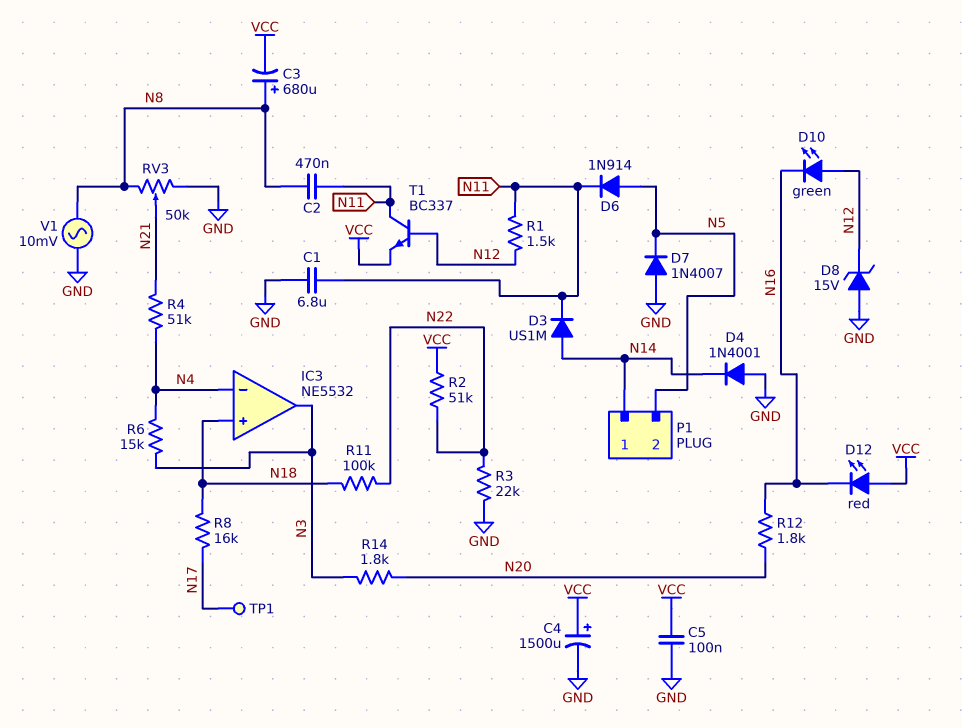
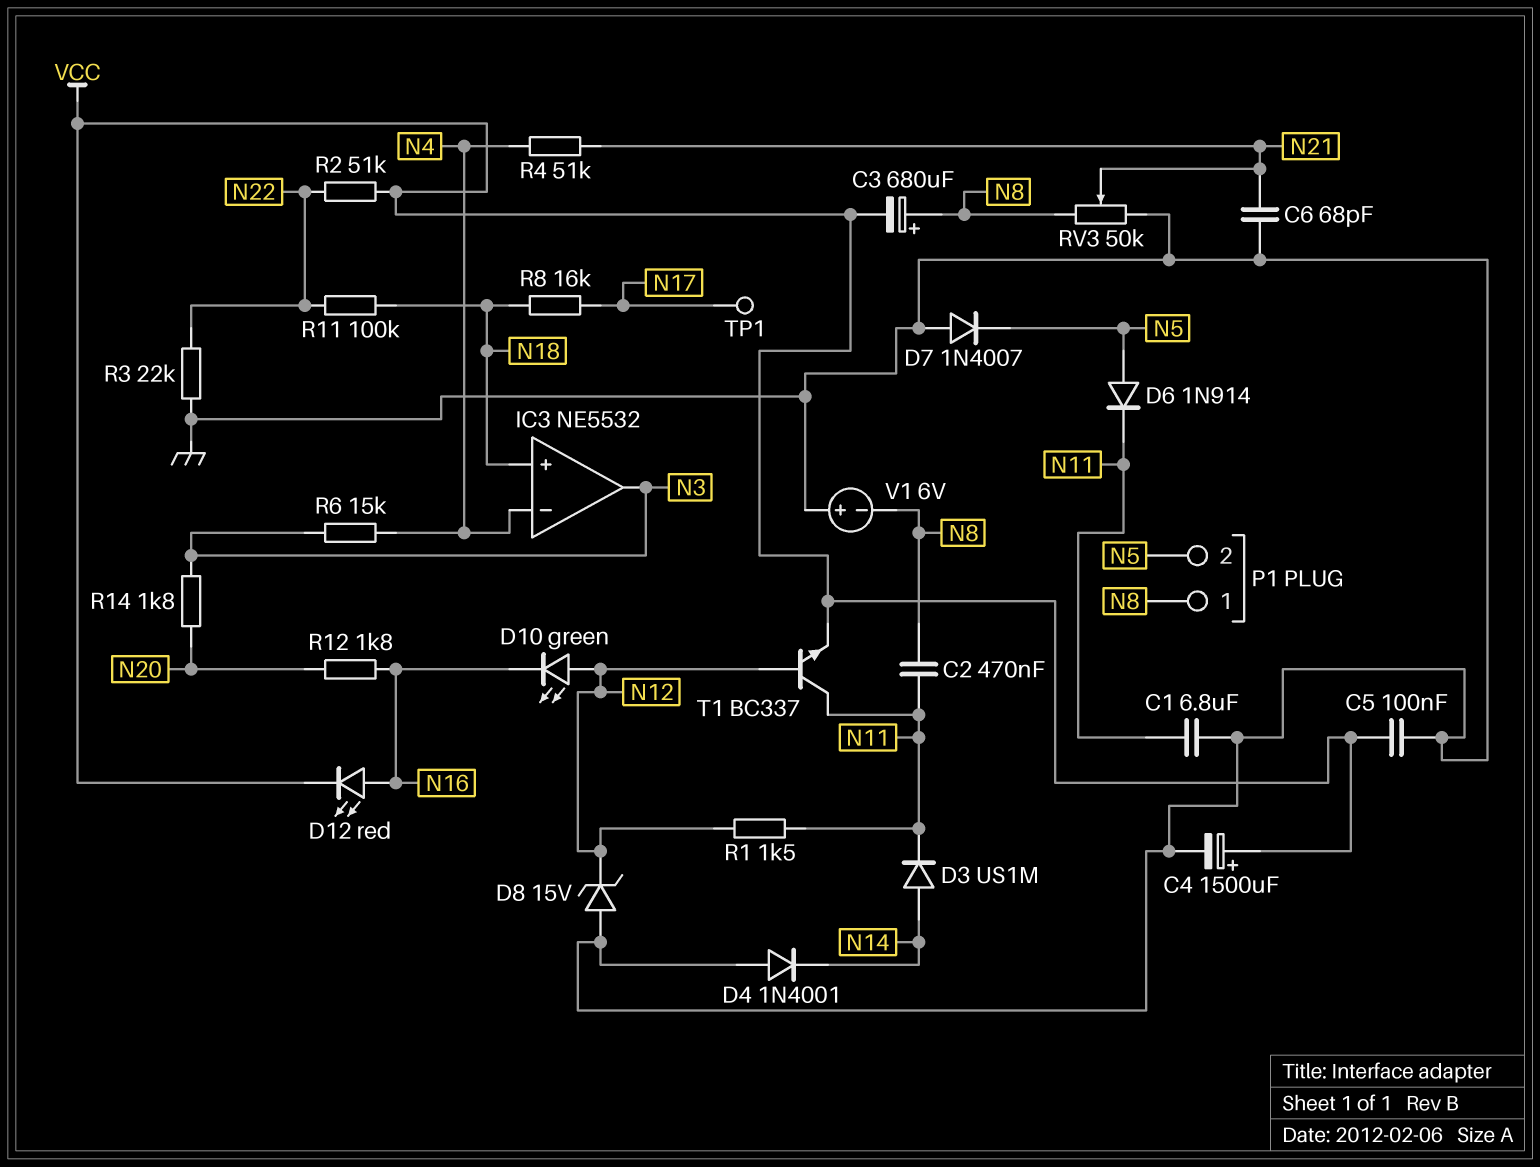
C6: none -> 68pF (GND, N21)
D12: LED red (A VCC, K N16) -> LED red (A N16, K VCC)
P1 pin 1: N14 -> N8
V1: AC 10mV (GND, N8) -> 6V (plus GND, minus N8)

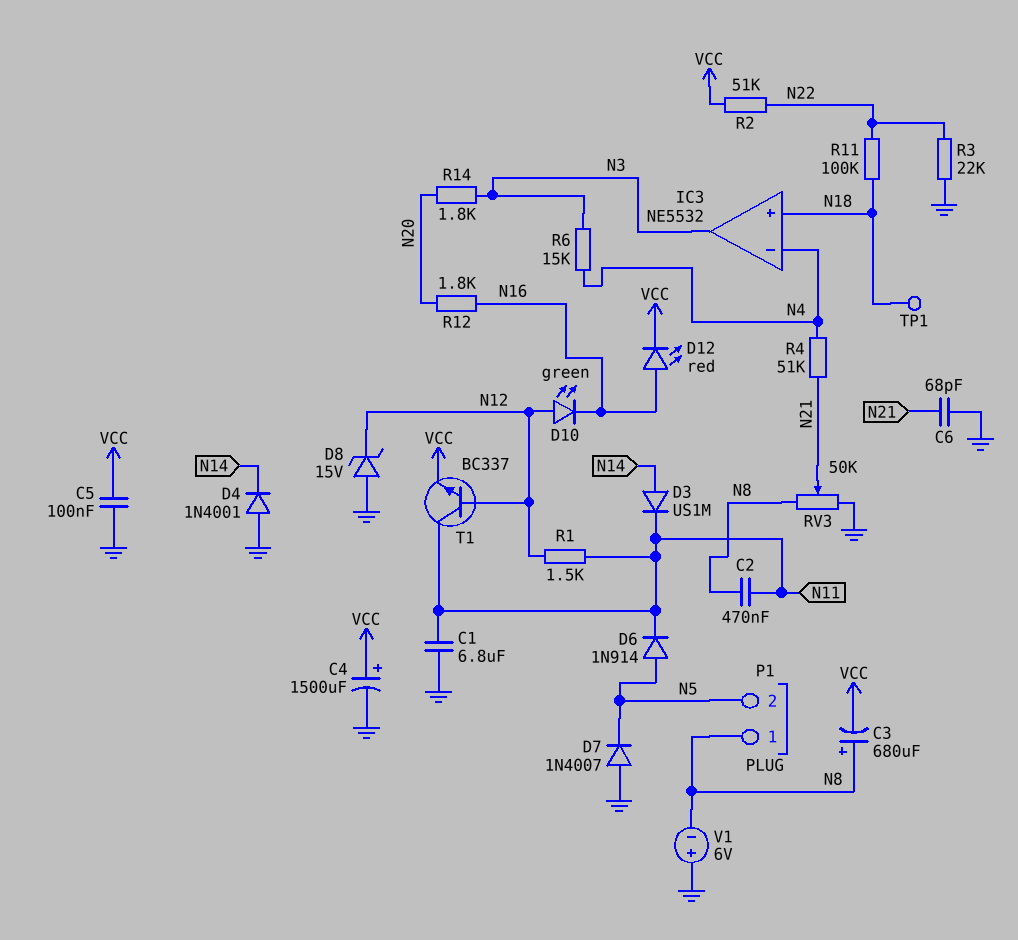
R8: 16k (N17, N18) -> none
TP1: test point (N17) -> test point (N18)

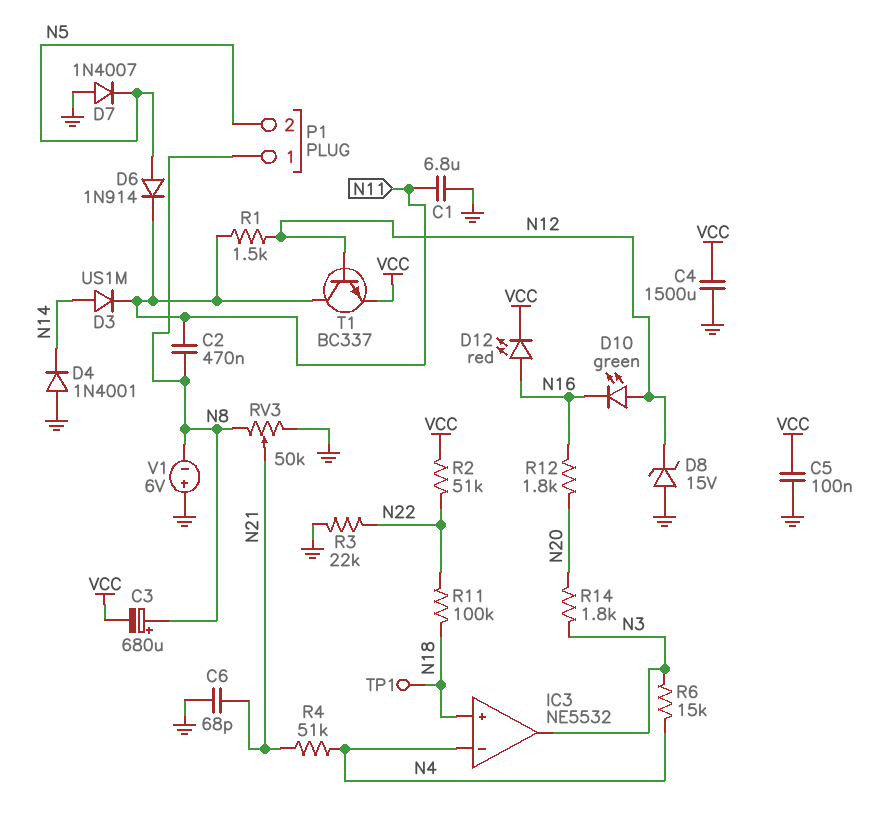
C4: 1500uF (plus VCC, minus GND) -> 1500uF (GND, VCC)

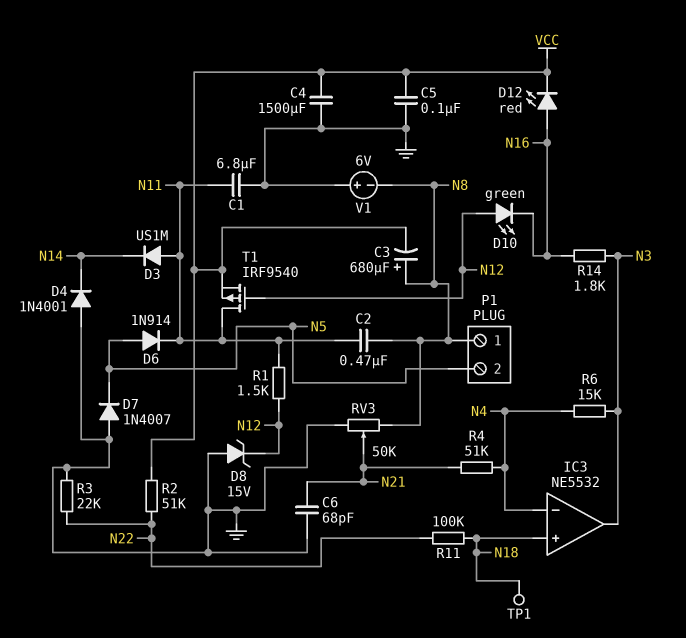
D3: diode US1M (A N14, K N11) -> diode US1M (A N11, K N14)
R12: 1.8k (N16, N20) -> none
R14: 1.8k (N3, N20) -> 1.8k (N3, N16)
T1: NPN BC337 (B N12, C N11, E VCC) -> PMOS IRF9540 (G N12, D N11, S VCC)

